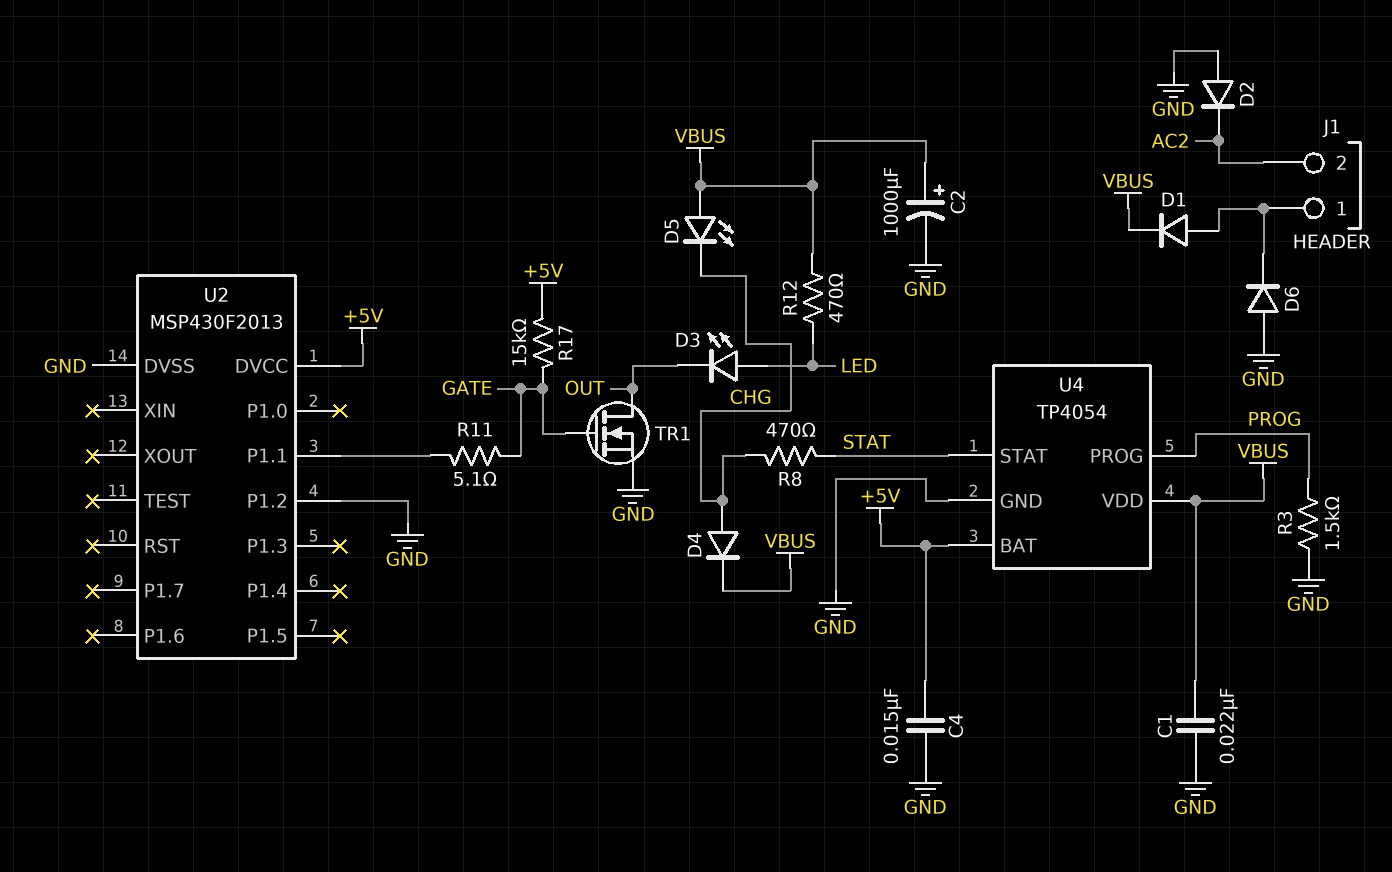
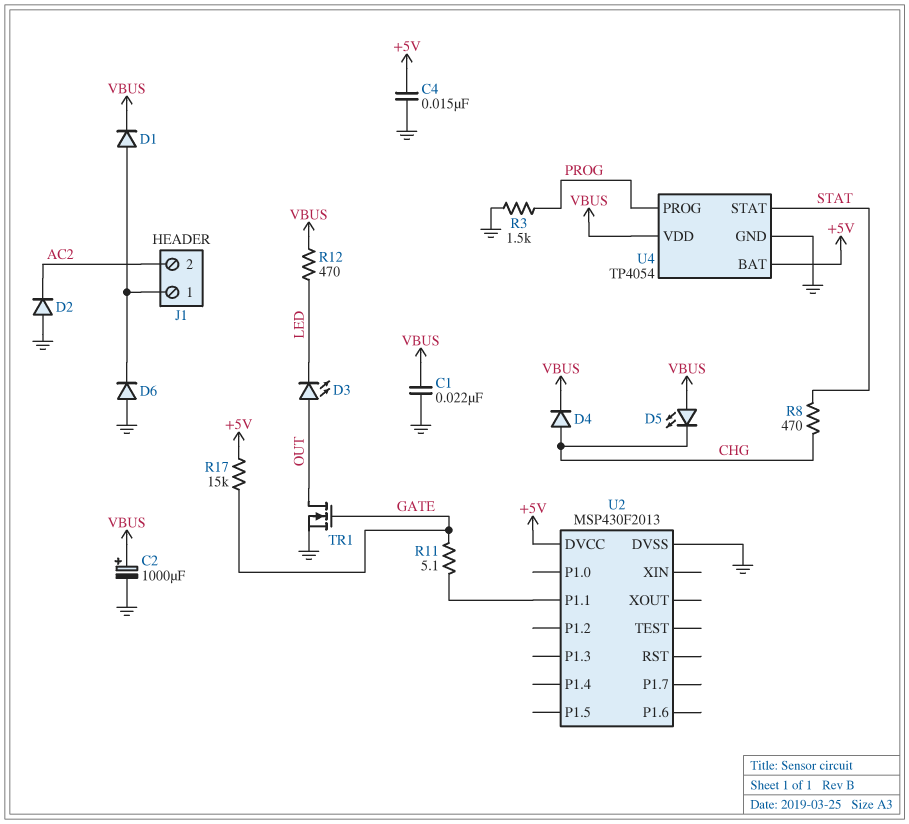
D3: LED (A LED, K OUT) -> LED (A OUT, K LED)
U2 pin P1.2: GND -> none

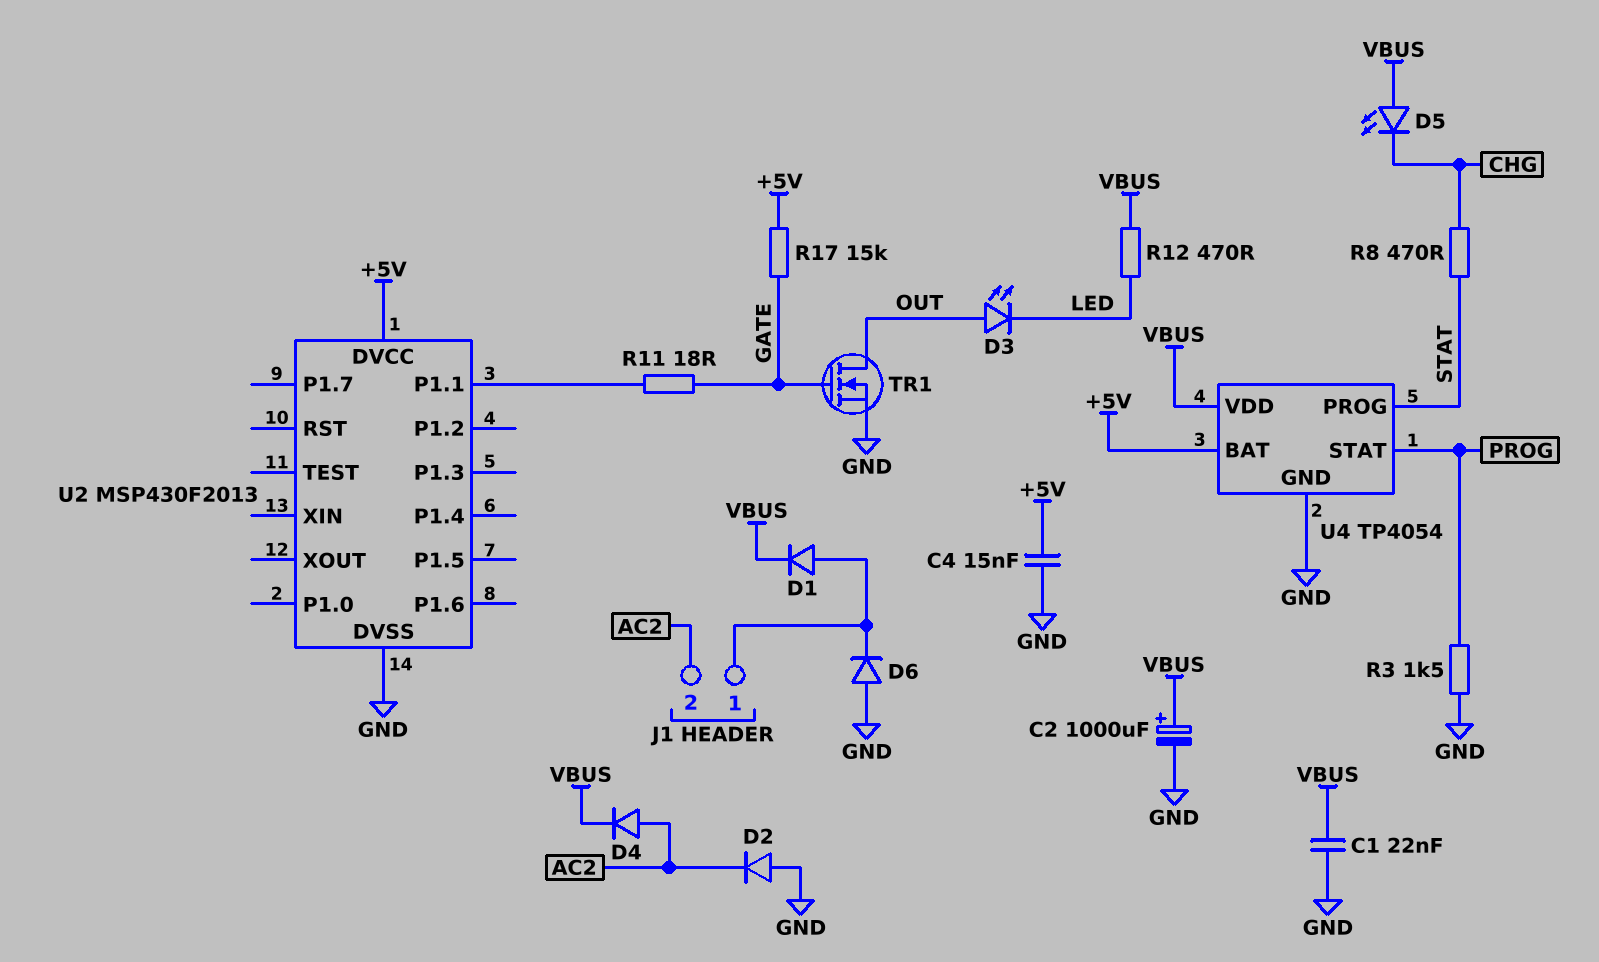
D4: diode (A CHG, K VBUS) -> diode (A AC2, K VBUS)
R11: 5.1 (GATE, U2/P1.1) -> 18 (GATE, U2/P1.1)
U4 pin PROG: PROG -> STAT
U4 pin STAT: STAT -> PROG

